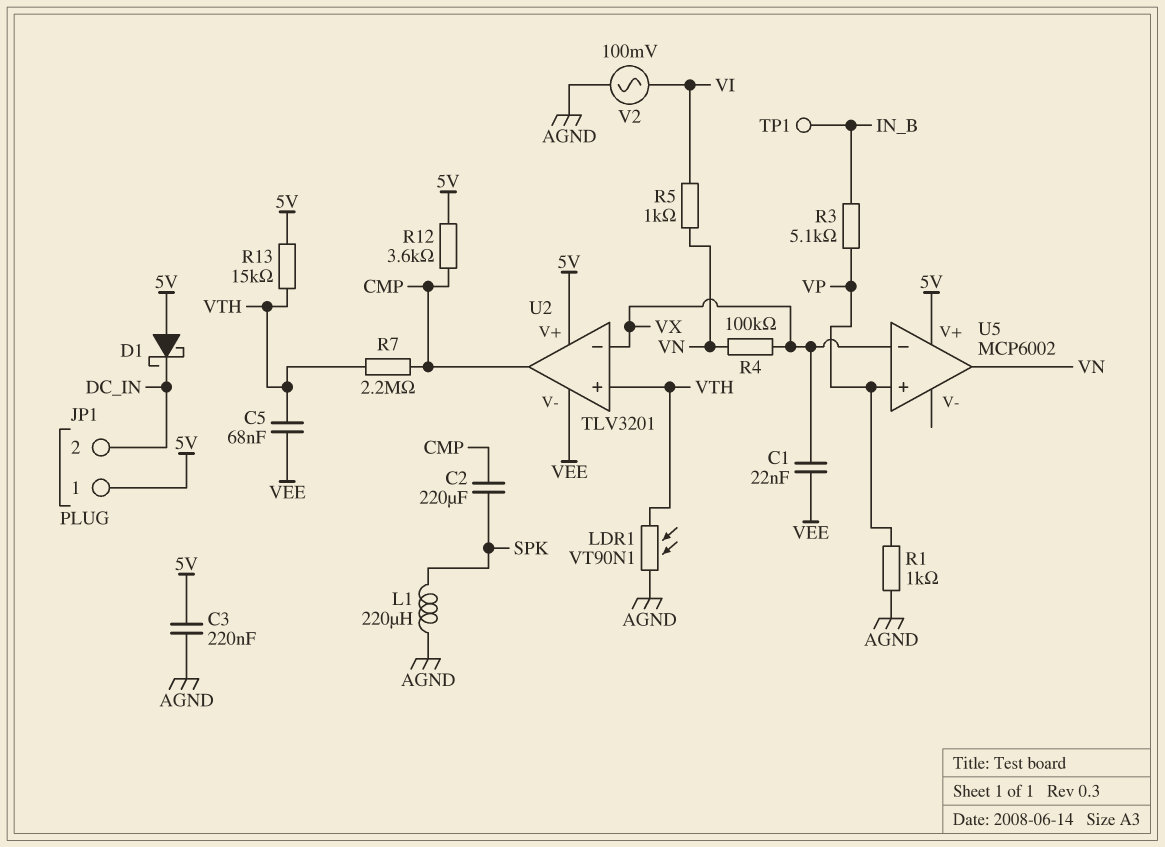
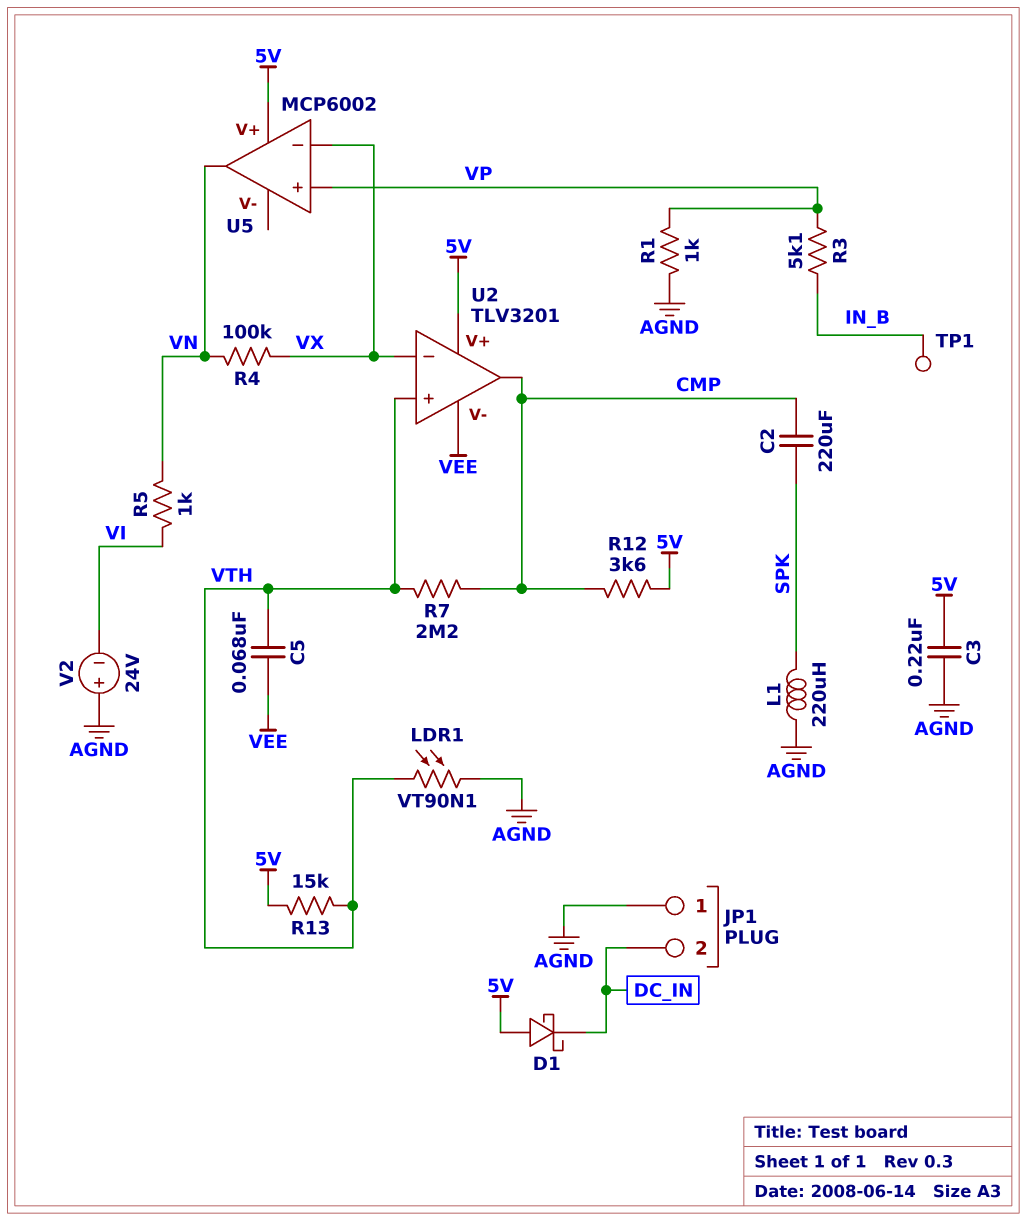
C1: 22nF (VEE, VX) -> none
JP1 pin 1: 5V -> AGND
V2: AC 100mV (AGND, VI) -> 24V (plus AGND, minus VI)

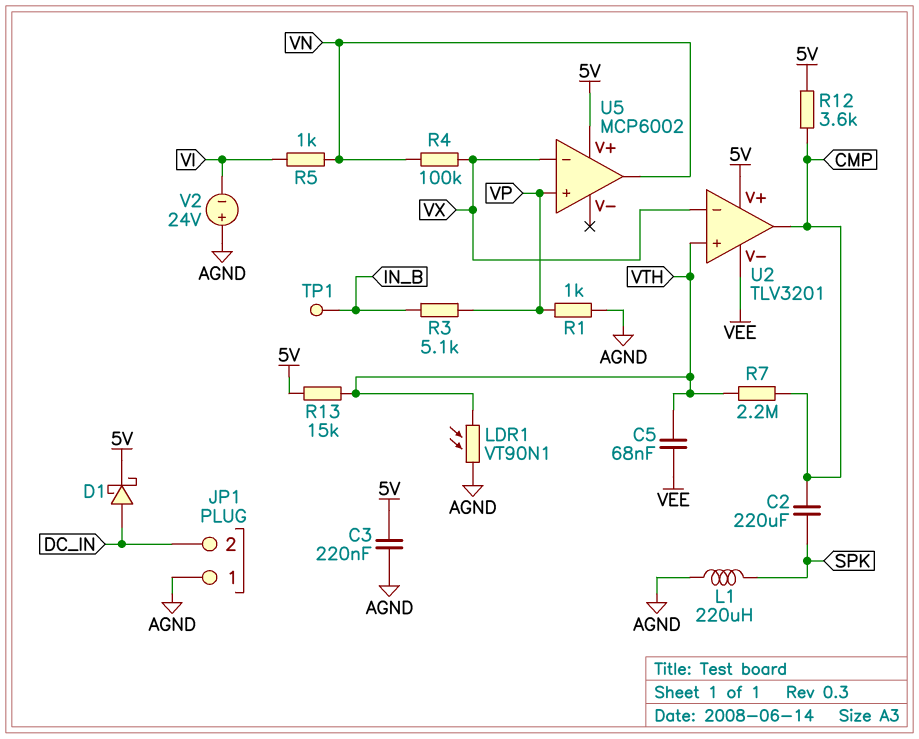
D1: schottky (A 5V, K DC_IN) -> schottky (A DC_IN, K 5V)

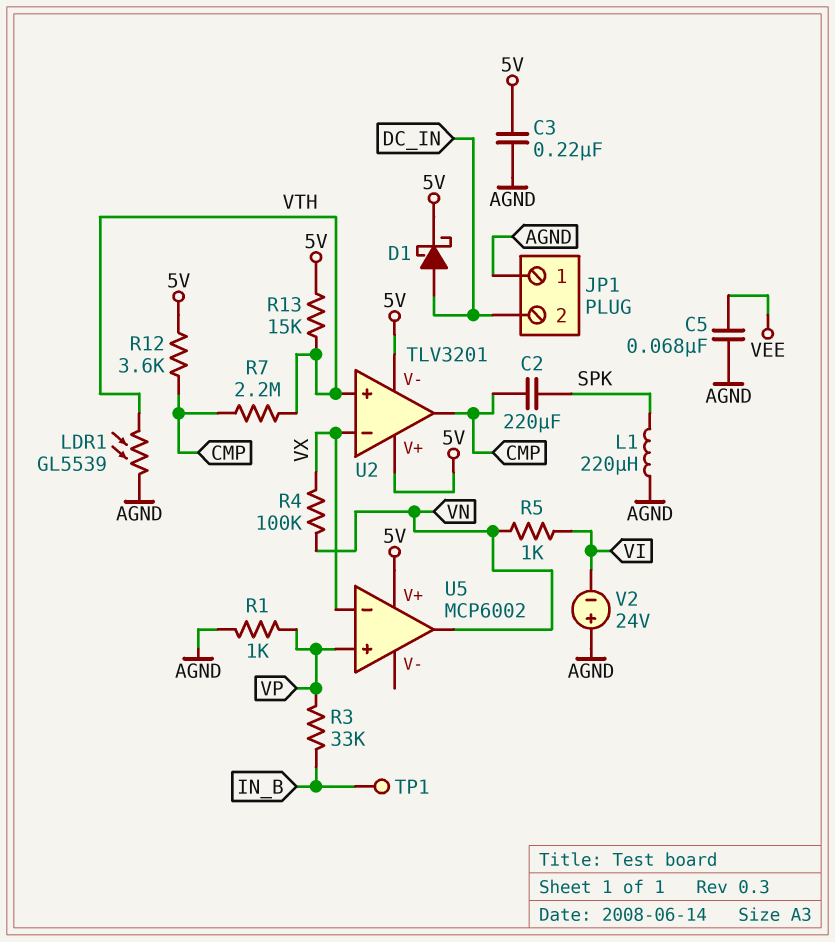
C5: 68nF (VEE, VTH) -> 68nF (AGND, VEE)
LDR1: VT90N1 (AGND, VTH) -> GL5539 (AGND, VTH)
R3: 5.1k (IN_B, VP) -> 33k (IN_B, VP)
U2 pin V-: VEE -> 5V

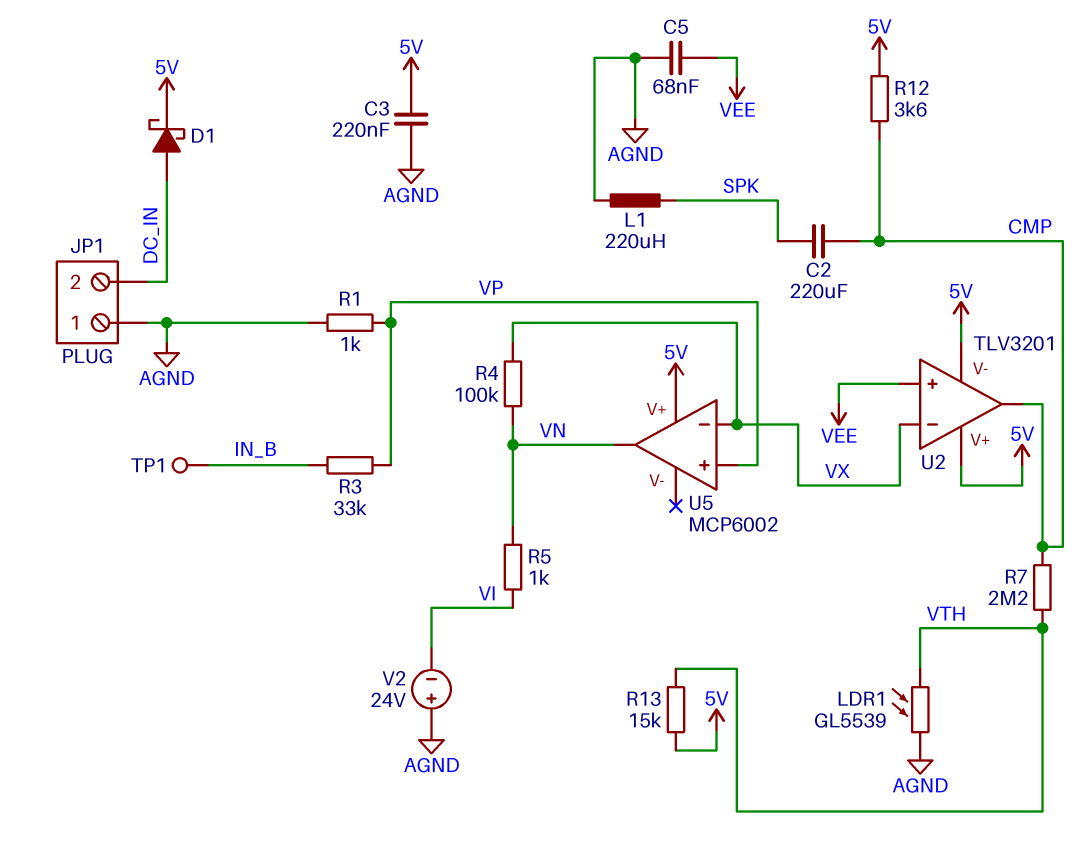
U2 pin in+: VTH -> VEE

